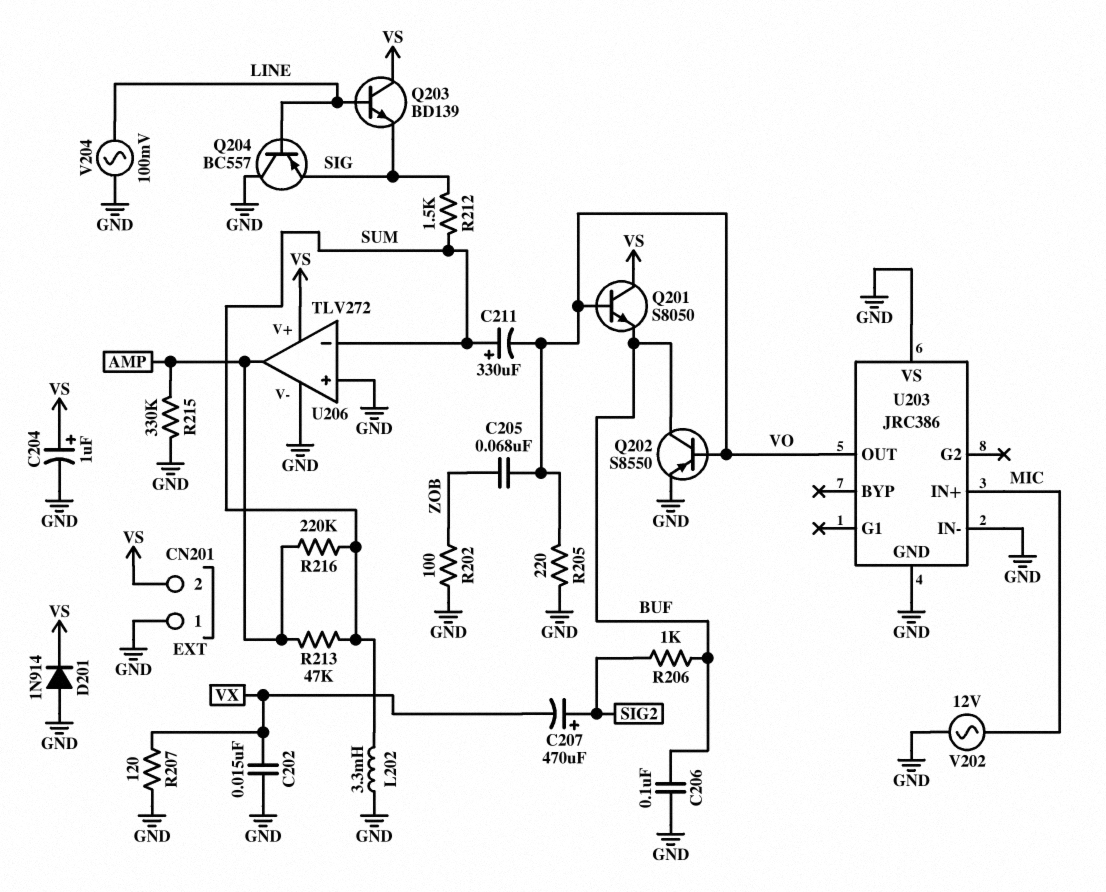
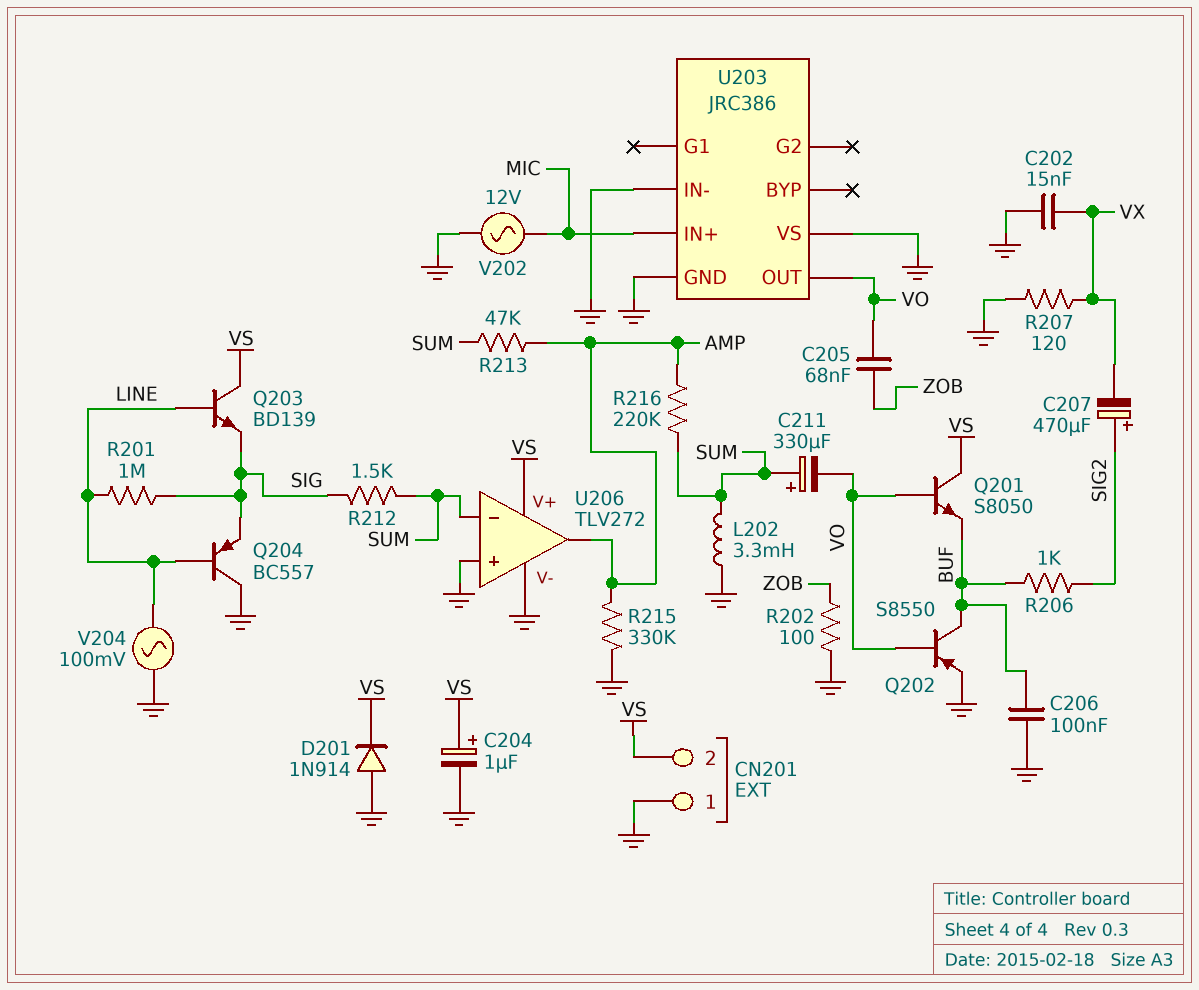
R201: none -> 1M (LINE, SIG)
R205: 220 (GND, VO) -> none

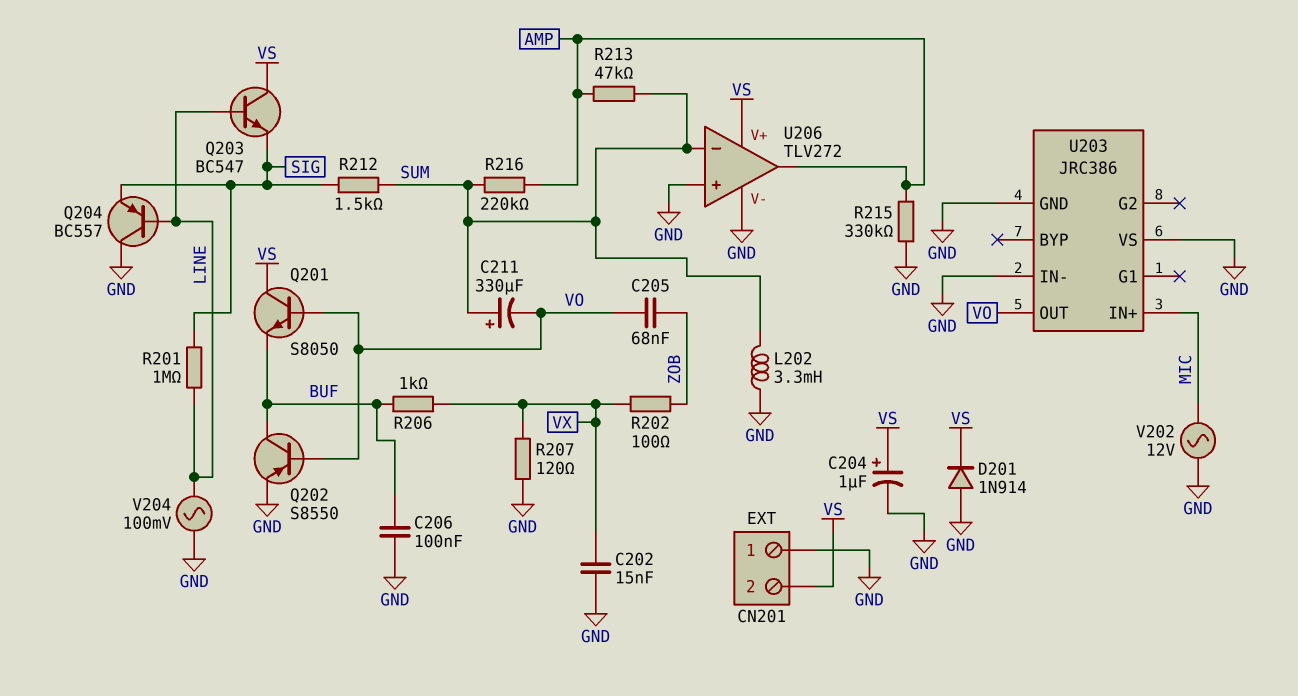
C207: 470uF (plus SIG2, minus VX) -> none
Q203: NPN BD139 (B LINE, C VS, E SIG) -> NPN BC547 (B LINE, C VS, E SIG)
R202: 100 (GND, ZOB) -> 100 (VX, ZOB)
R206: 1k (BUF, SIG2) -> 1k (BUF, VX)

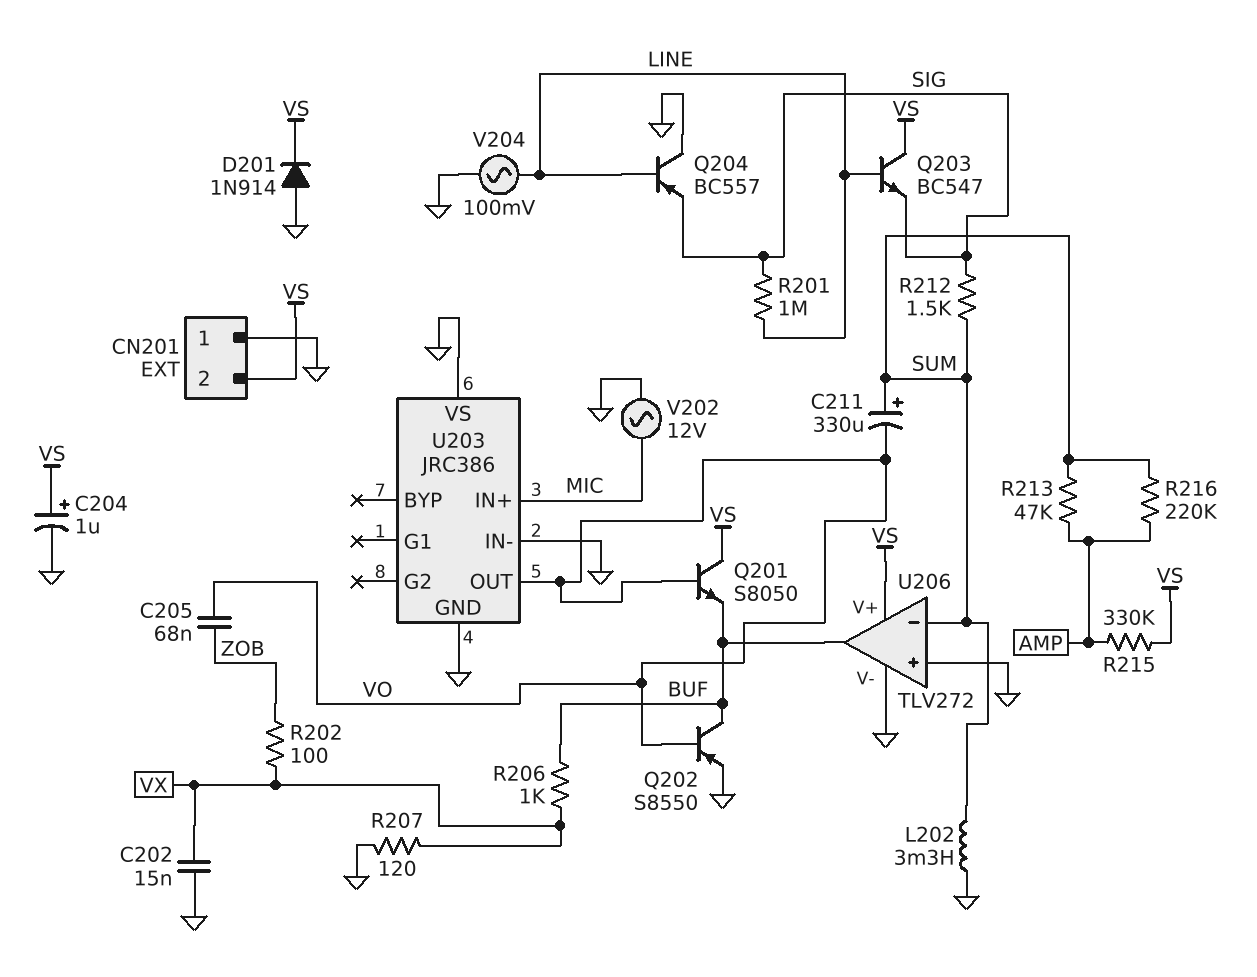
C206: 100nF (BUF, GND) -> none
R215: 330k (AMP, GND) -> 330k (AMP, VS)
U206 pin out: AMP -> BUF

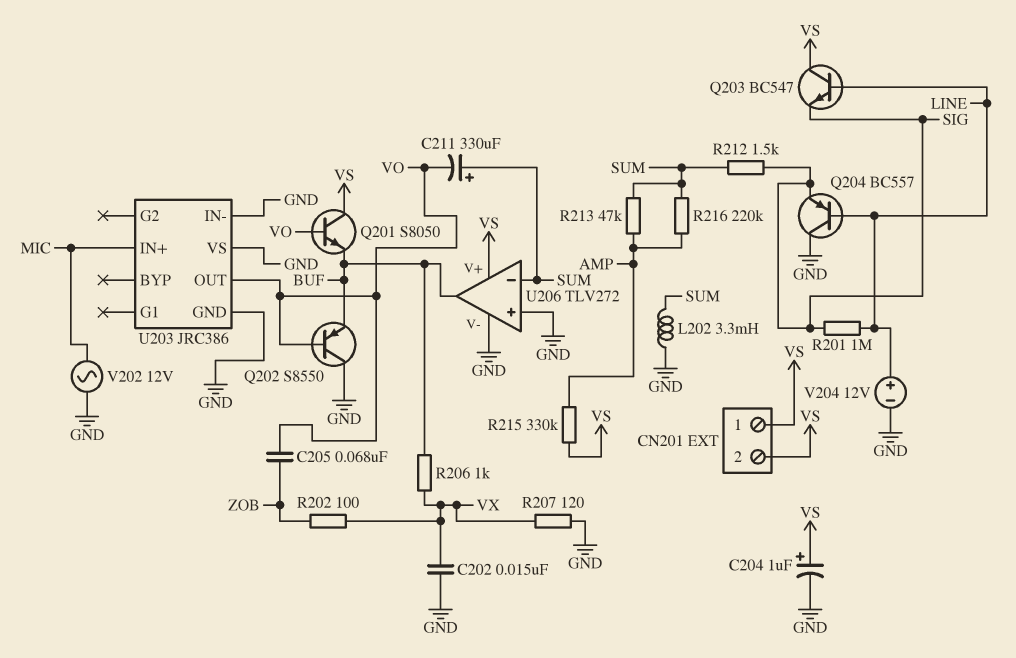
CN201 pin 1: GND -> VS
D201: diode 1N914 (A GND, K VS) -> none
Q202: PNP S8550 (B VO, C BUF, E GND) -> PNP S8550 (B VO, C GND, E BUF)
V204: AC 100mV (GND, LINE) -> 12V (plus LINE, minus GND)

